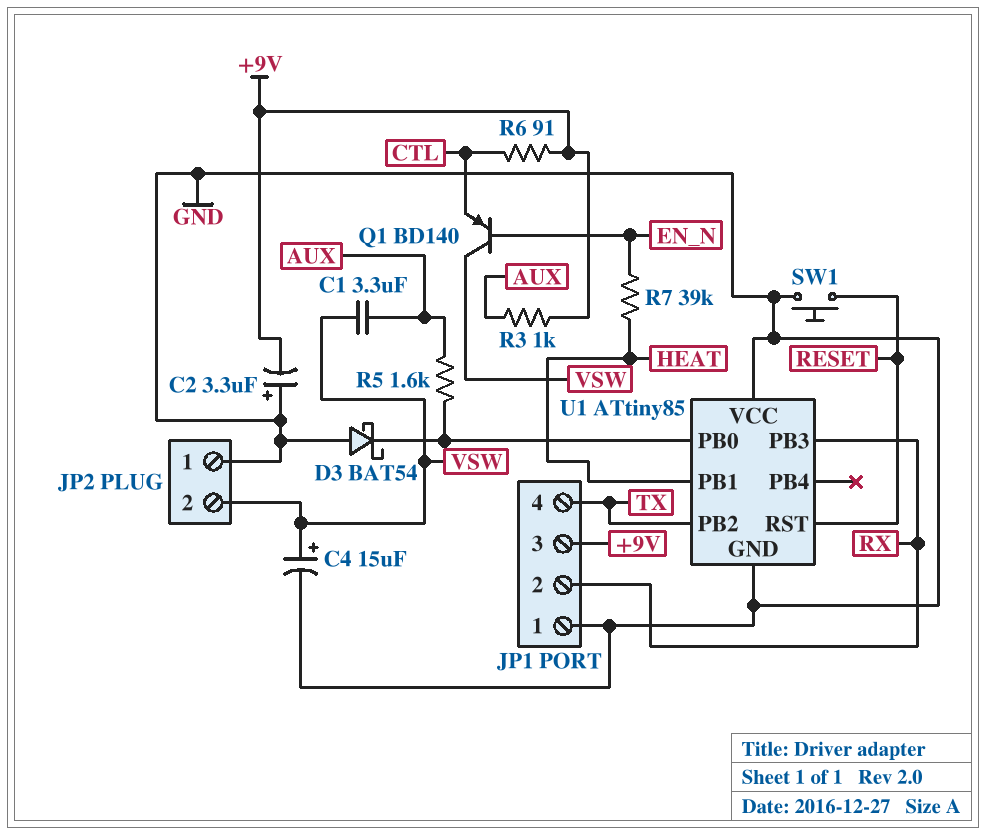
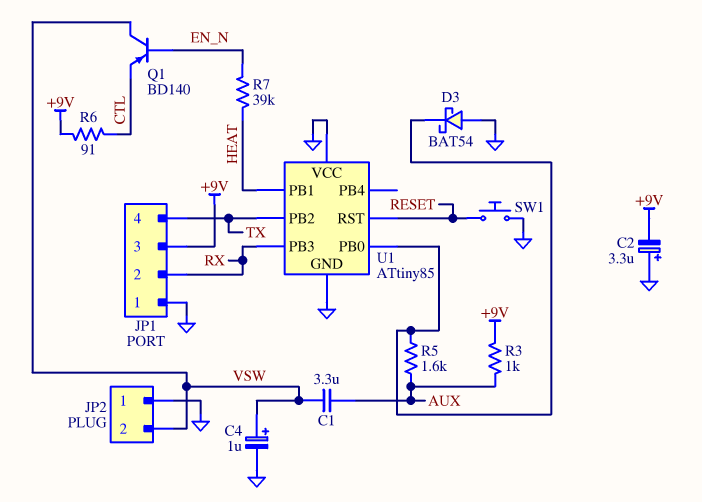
C4: 15uF (plus VSW, minus GND) -> 1uF (plus VSW, minus GND)

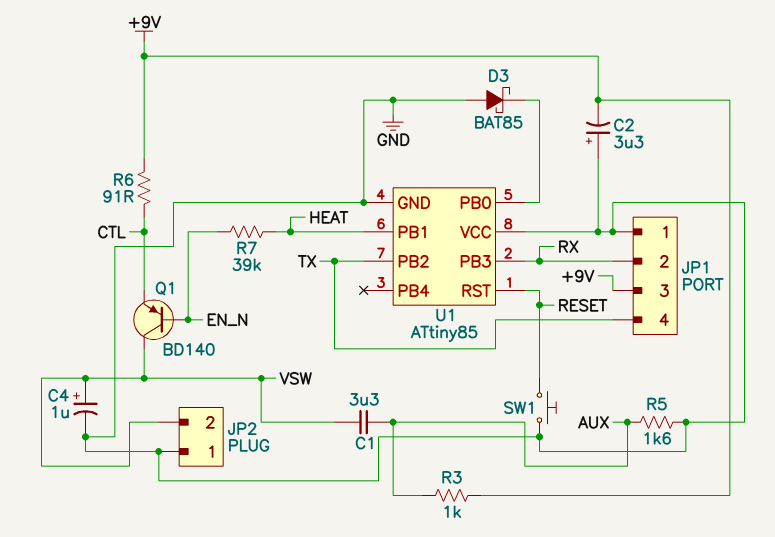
D3: schottky BAT54 (A GND, K U1/PB0) -> schottky BAT85 (A GND, K U1/PB0)
R5: 1.6k (AUX, U1/PB0) -> 1.6k (AUX, GND)

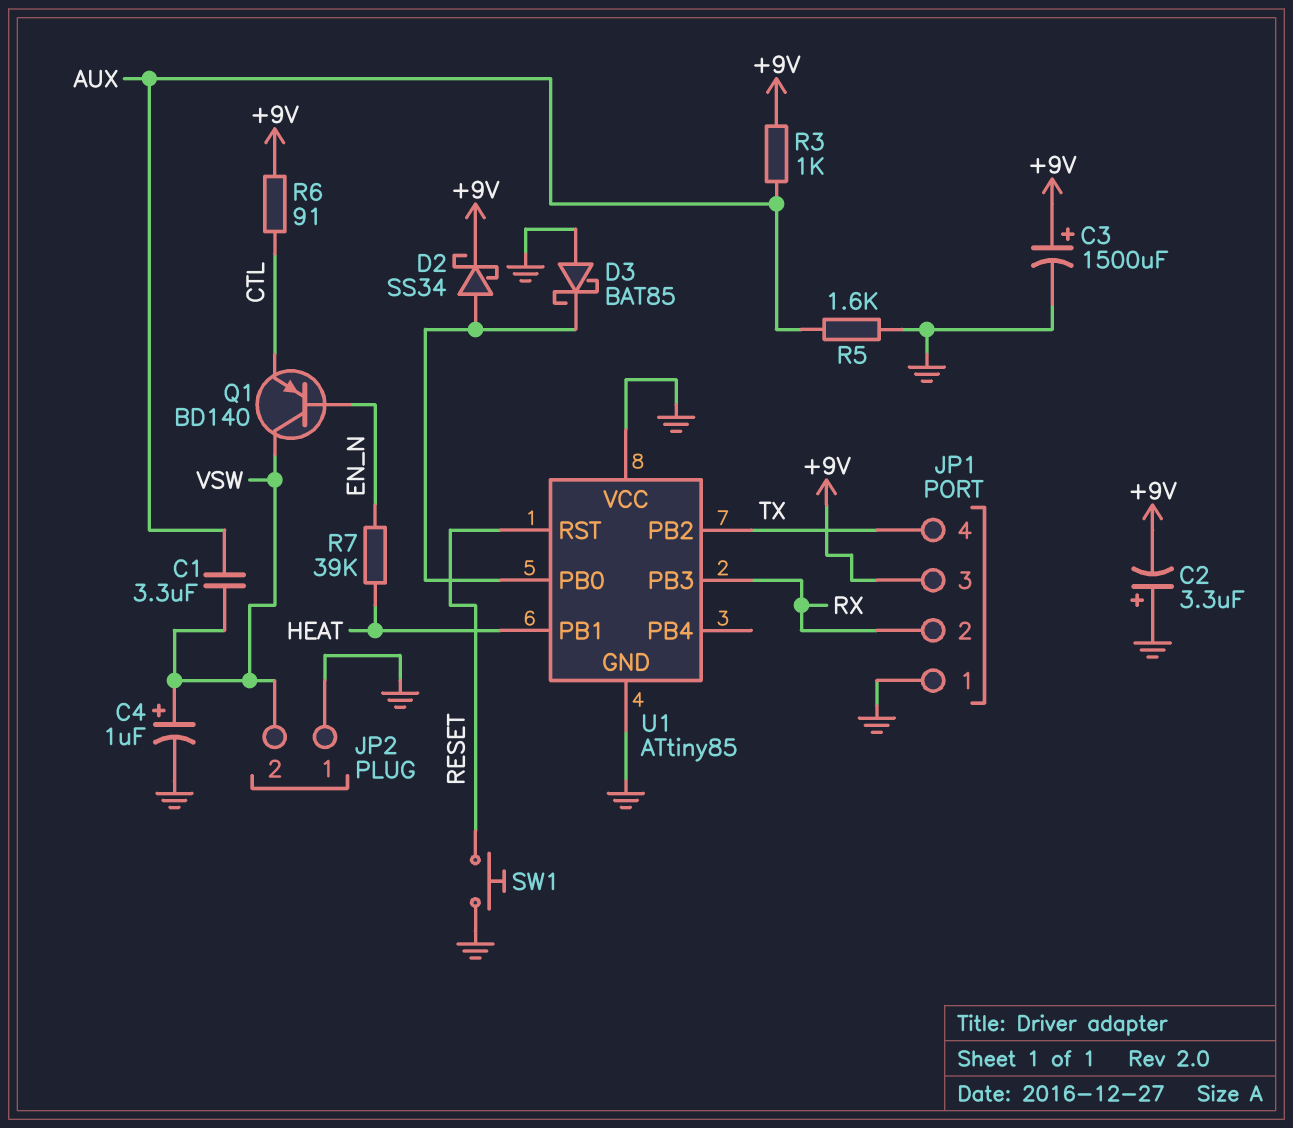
C3: none -> 1500uF (plus +9V, minus GND)
D2: none -> schottky SS34 (A U1/PB0, K +9V)

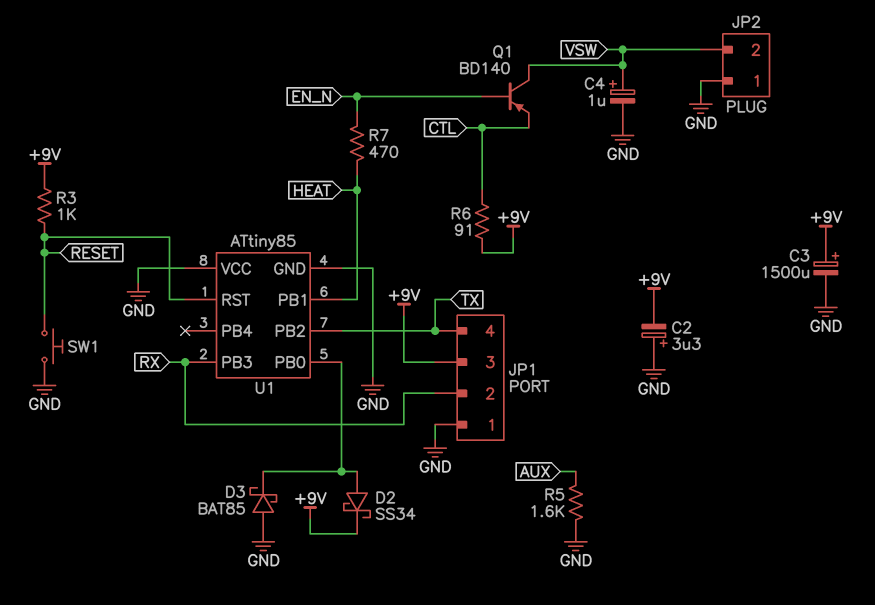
C1: 3.3uF (AUX, VSW) -> none
R3: 1k (+9V, AUX) -> 1k (+9V, RESET)
R7: 39k (EN_N, HEAT) -> 470 (EN_N, HEAT)

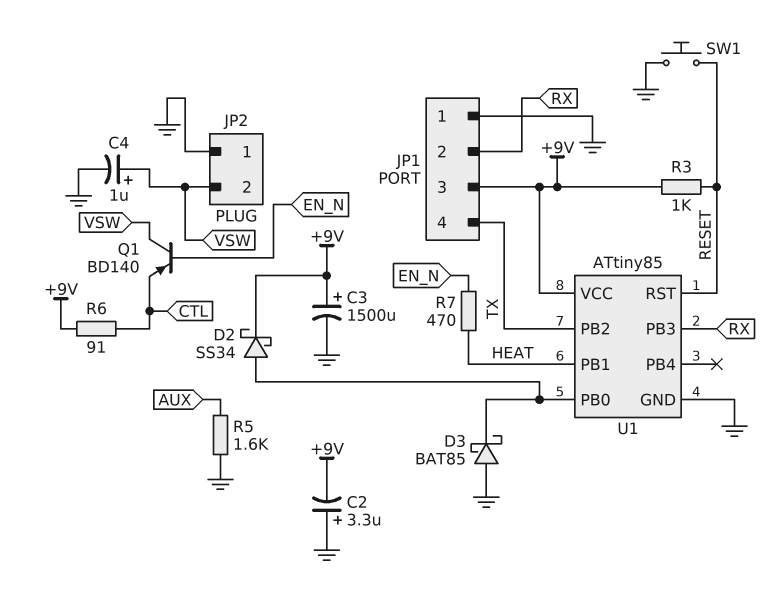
U1 pin VCC: GND -> +9V

